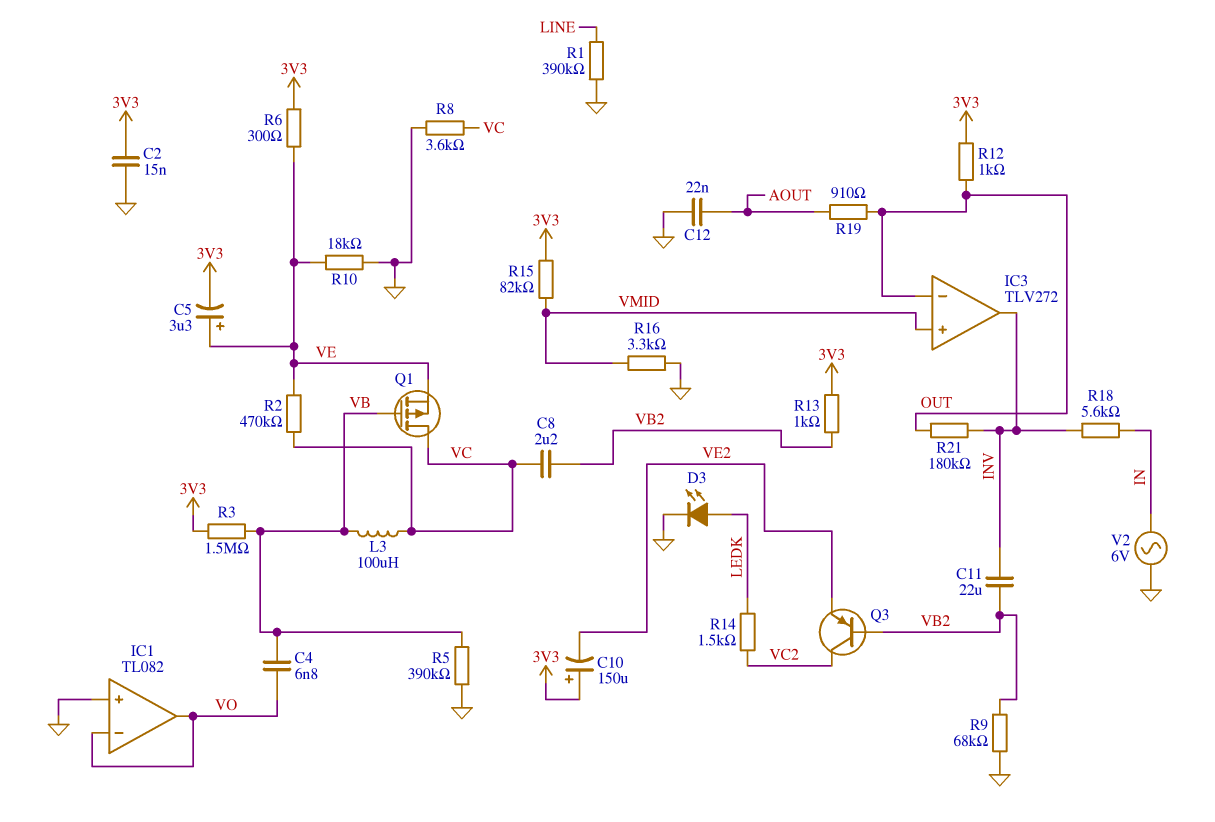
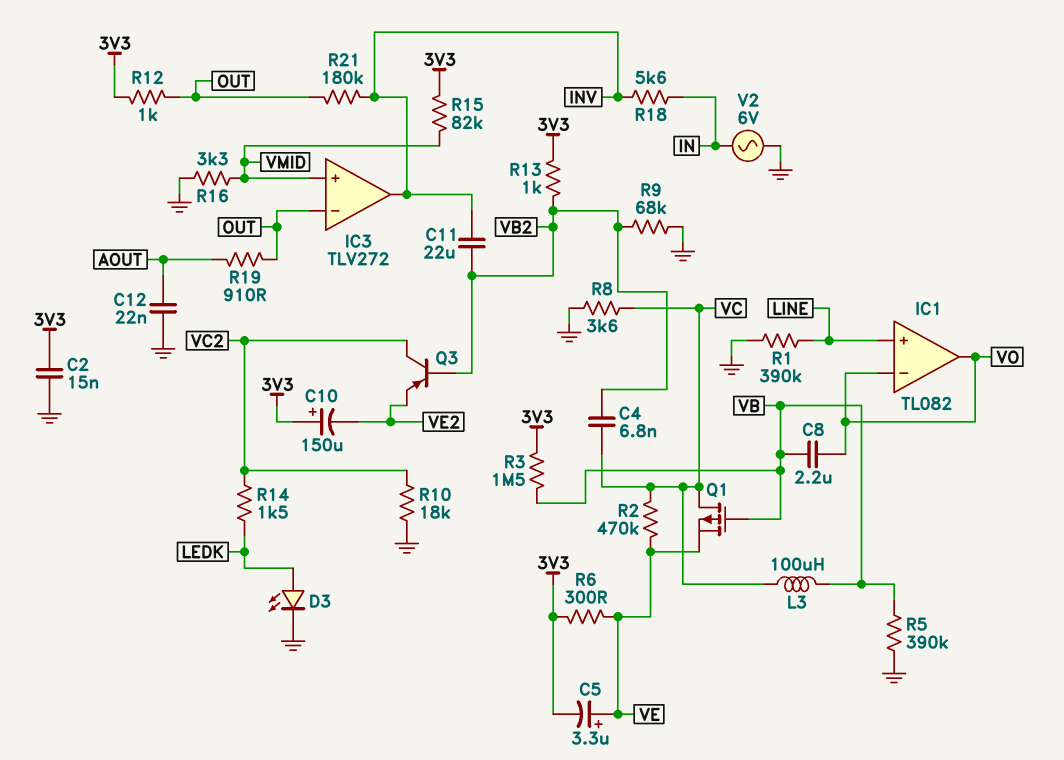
C4: 6.8nF (VB, VO) -> 6.8nF (VB2, VC)
C8: 2.2uF (VB2, VC) -> 2.2uF (VB, VO)
IC1 pin in+: GND -> LINE
R10: 18k (GND, VE) -> 18k (GND, VC2)

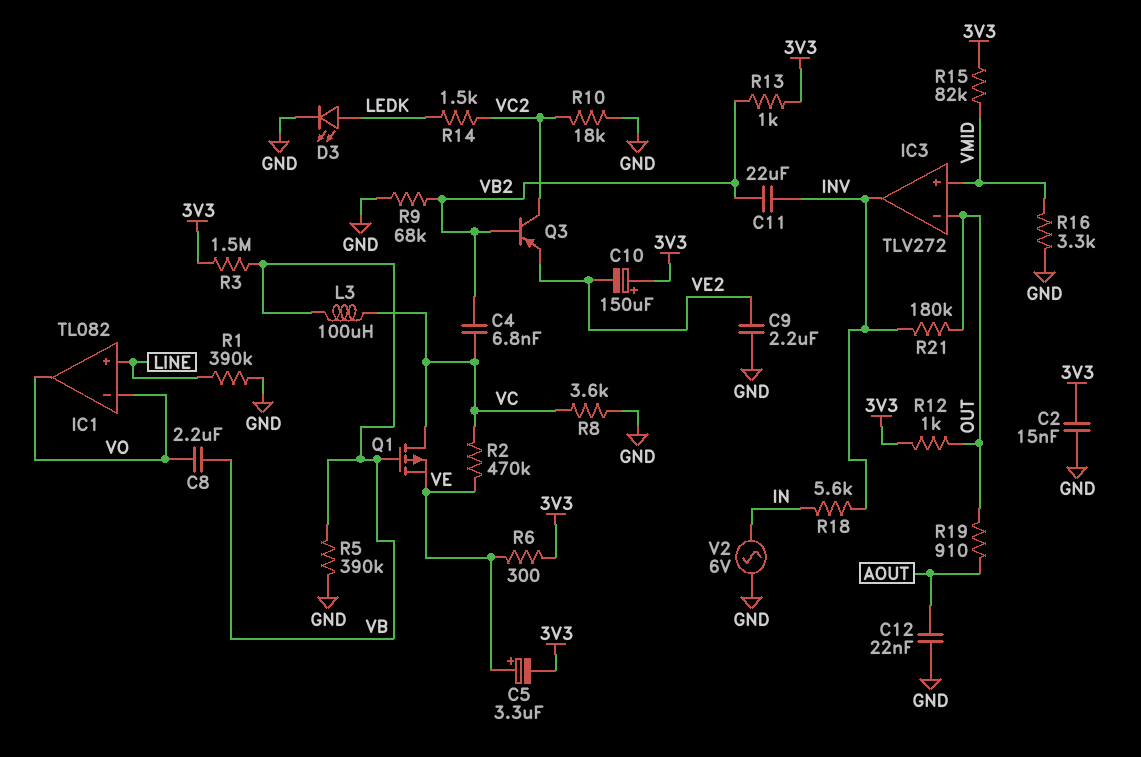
C9: none -> 2.2uF (GND, VE2)

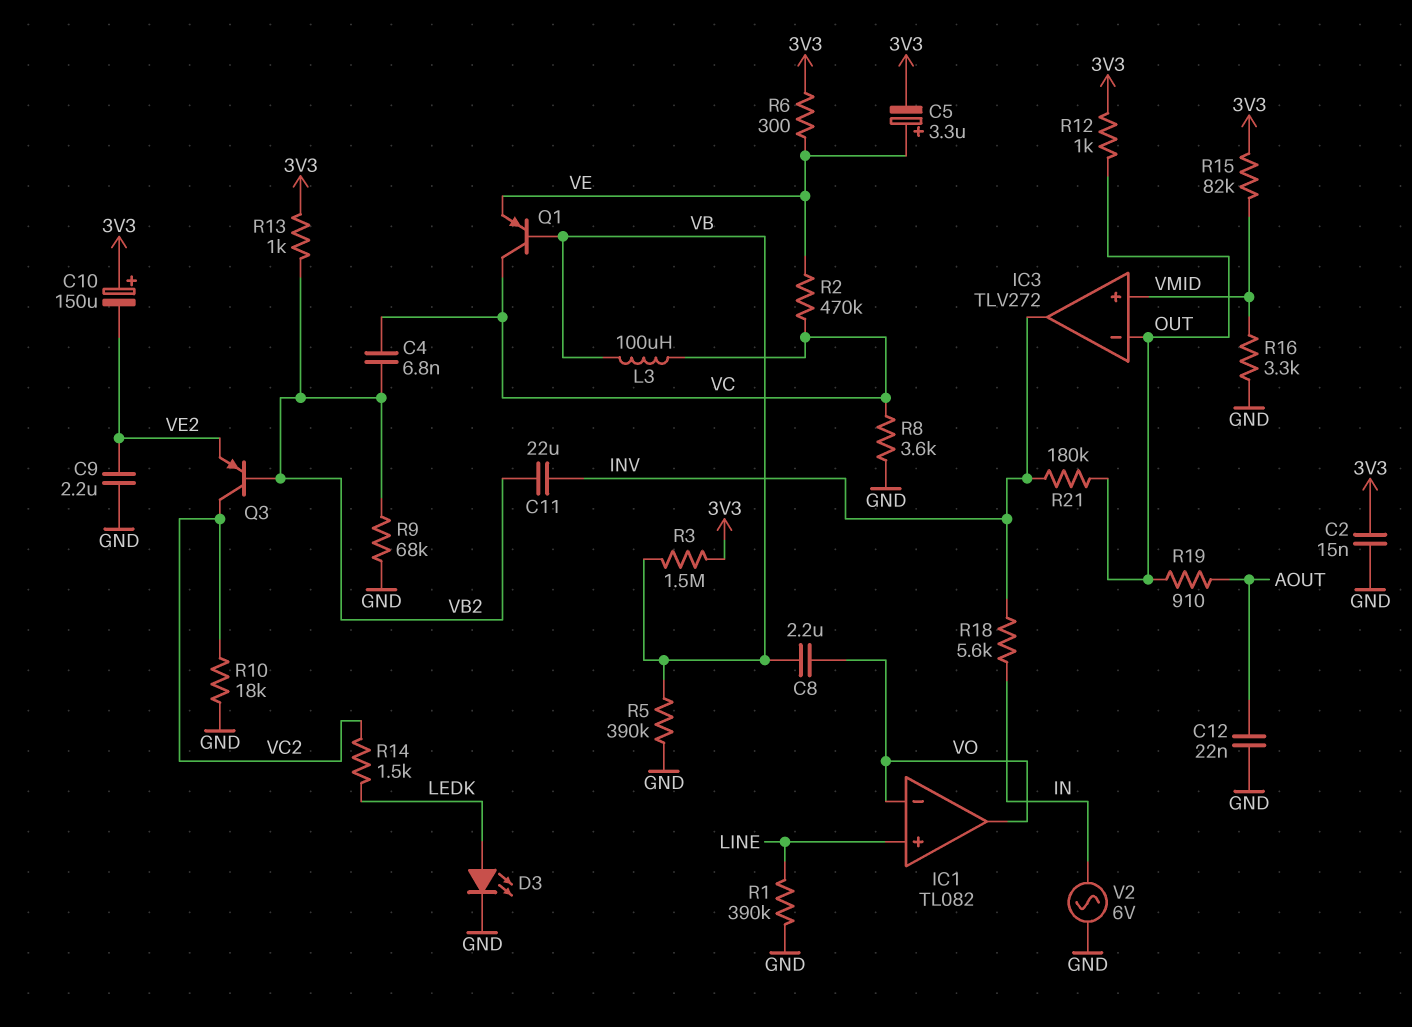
Q1: PMOS (G VB, D VC, S VE) -> PNP (B VB, C VC, E VE)

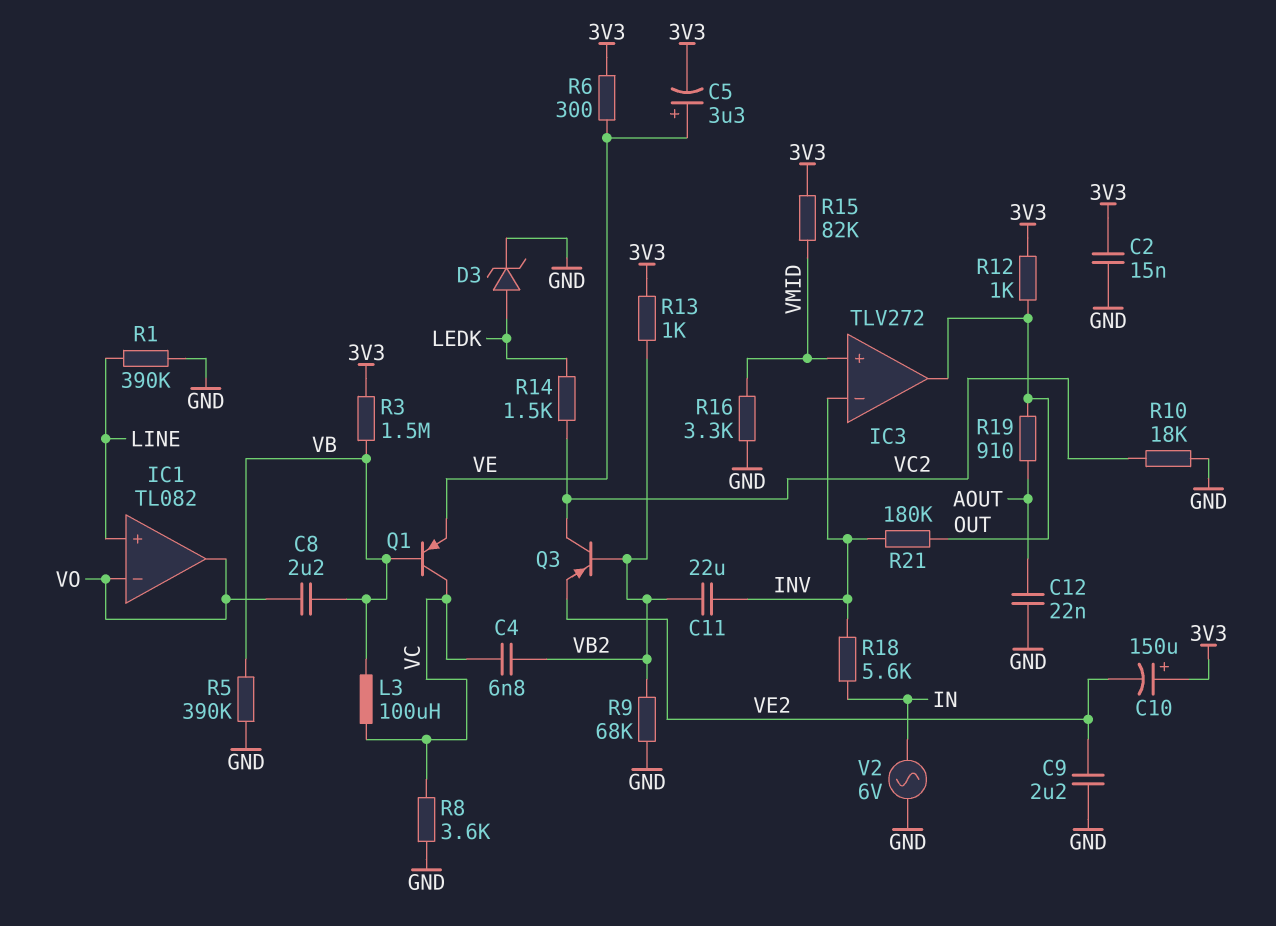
D3: LED (A LEDK, K GND) -> zener (A LEDK, K GND)
IC3 pin in-: OUT -> INV
IC3 pin out: INV -> OUT
R2: 470k (VC, VE) -> none

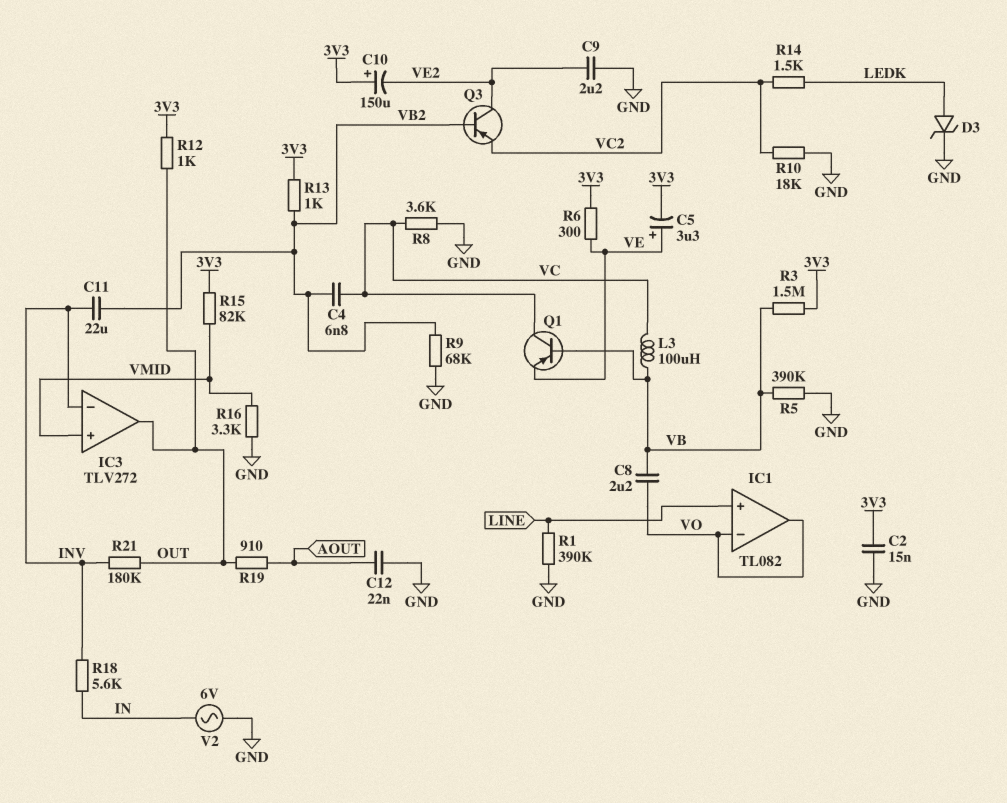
Q3: PNP (B VB2, C VC2, E VE2) -> PNP (B VB2, C VE2, E VC2)

